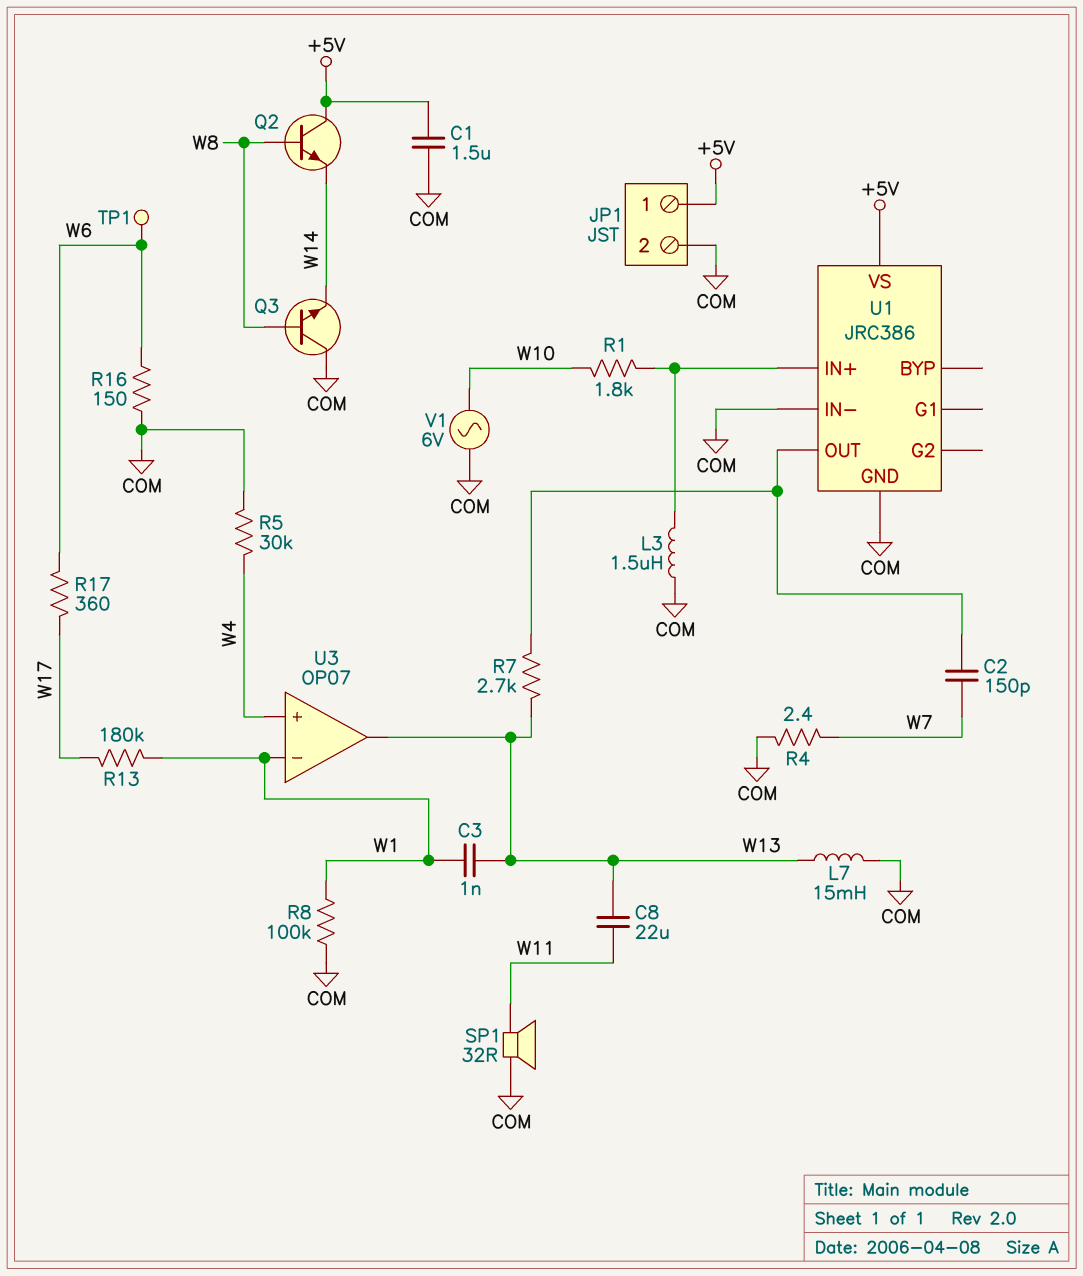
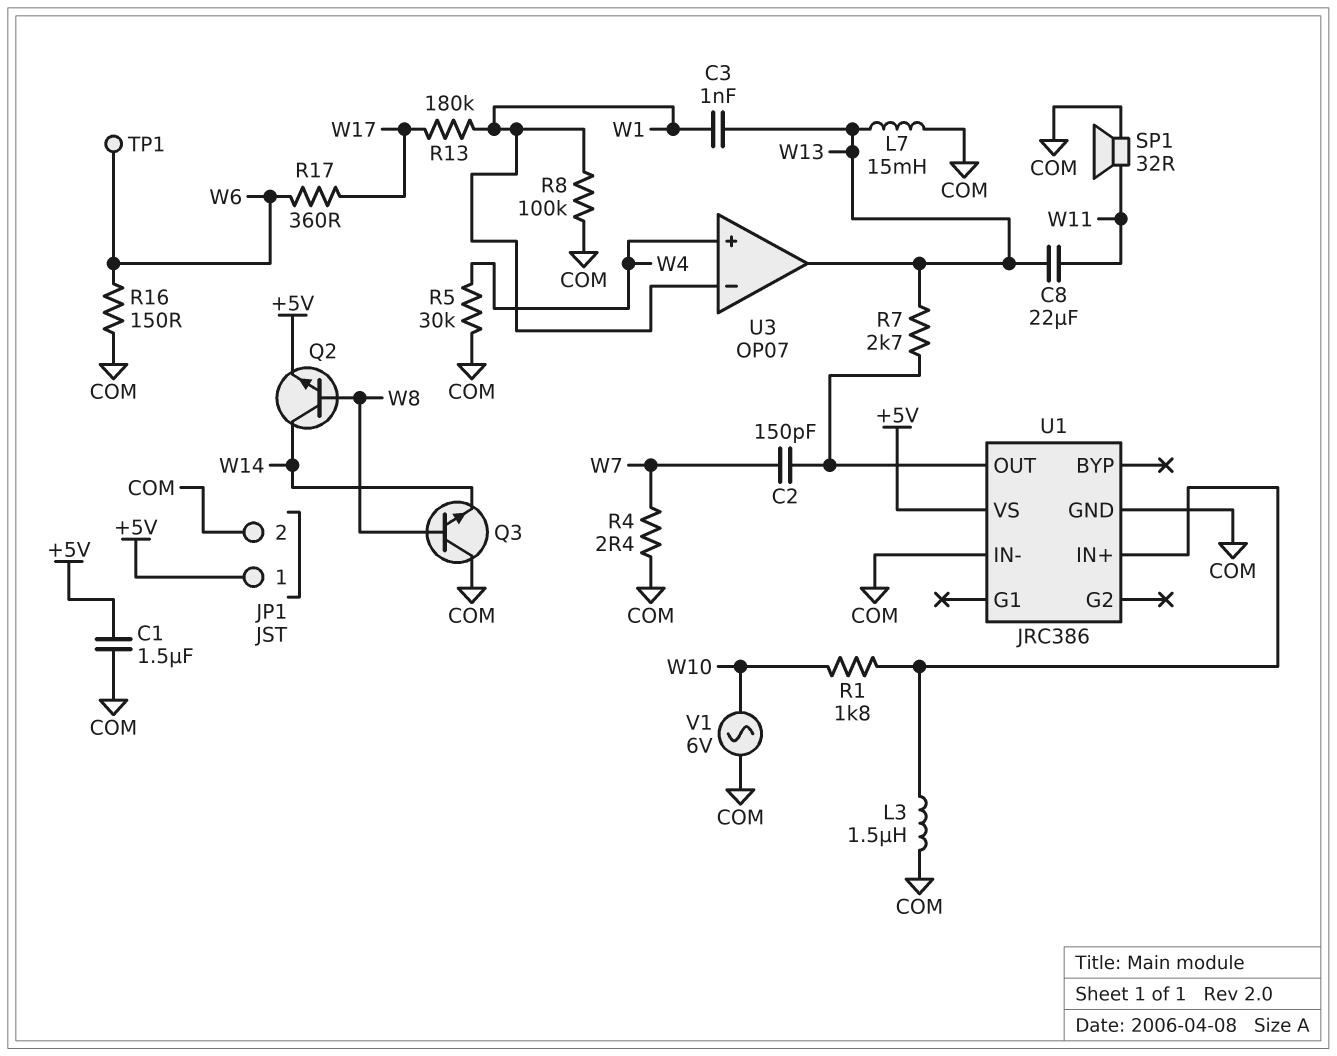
Q2: NPN (B W8, C +5V, E W14) -> NPN (B W8, C W14, E +5V)

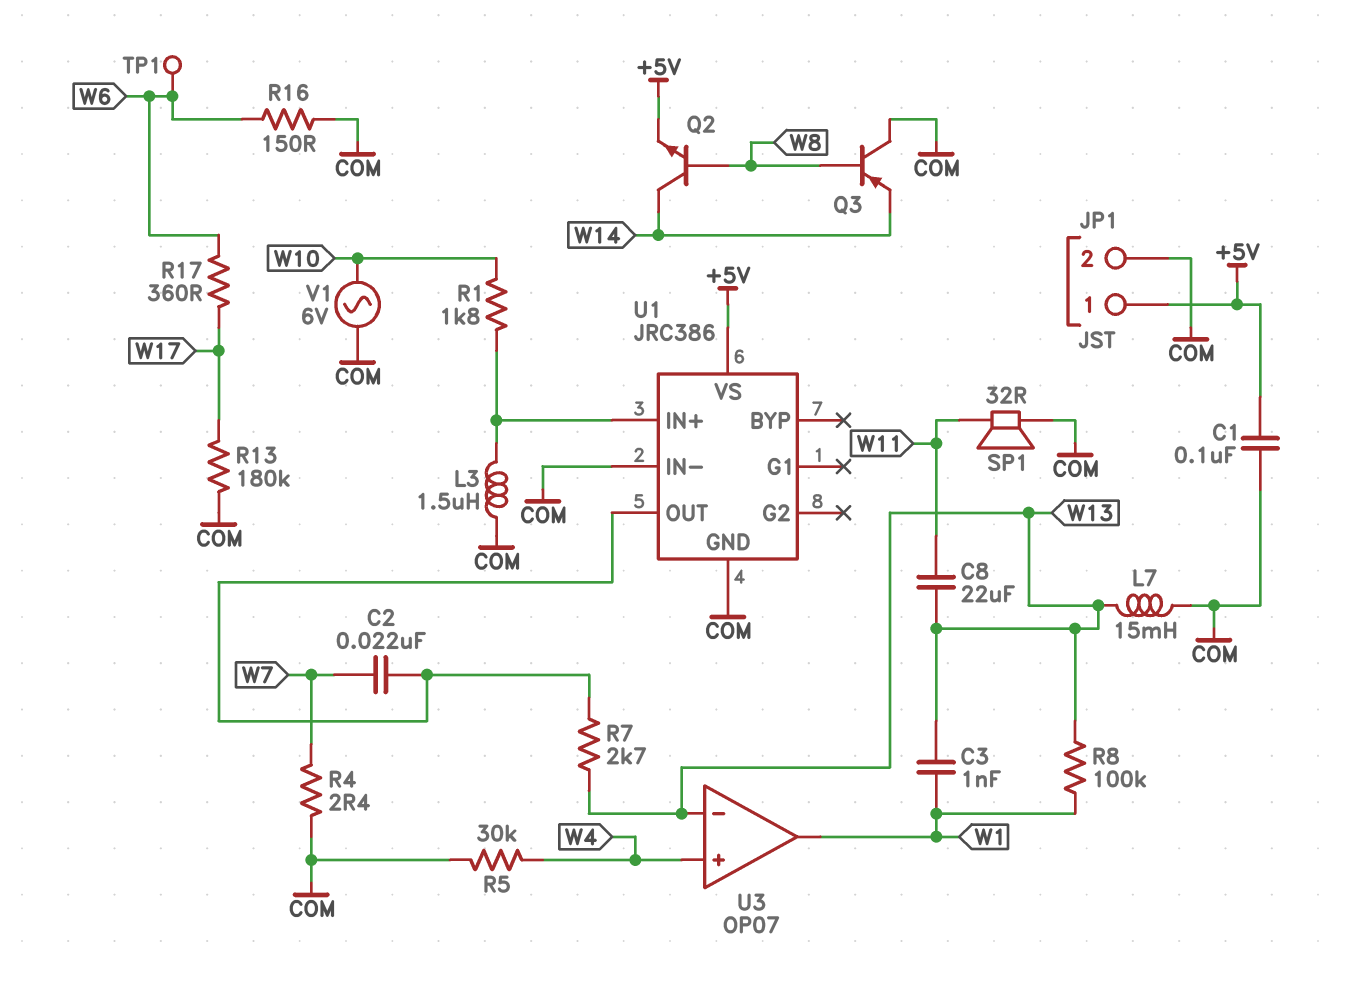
C1: 1.5uF (+5V, COM) -> 100nF (+5V, COM)
C2: 150pF (U1/OUT, W7) -> 22nF (U1/OUT, W7)
Q3: NPN (B W8, C COM, E W14) -> PNP (B W8, C COM, E W14)
R8: 100k (COM, W1) -> 100k (W1, W13)
R13: 180k (W1, W17) -> 180k (COM, W17)
U3 pin in-: W1 -> W13
U3 pin out: W13 -> W1

